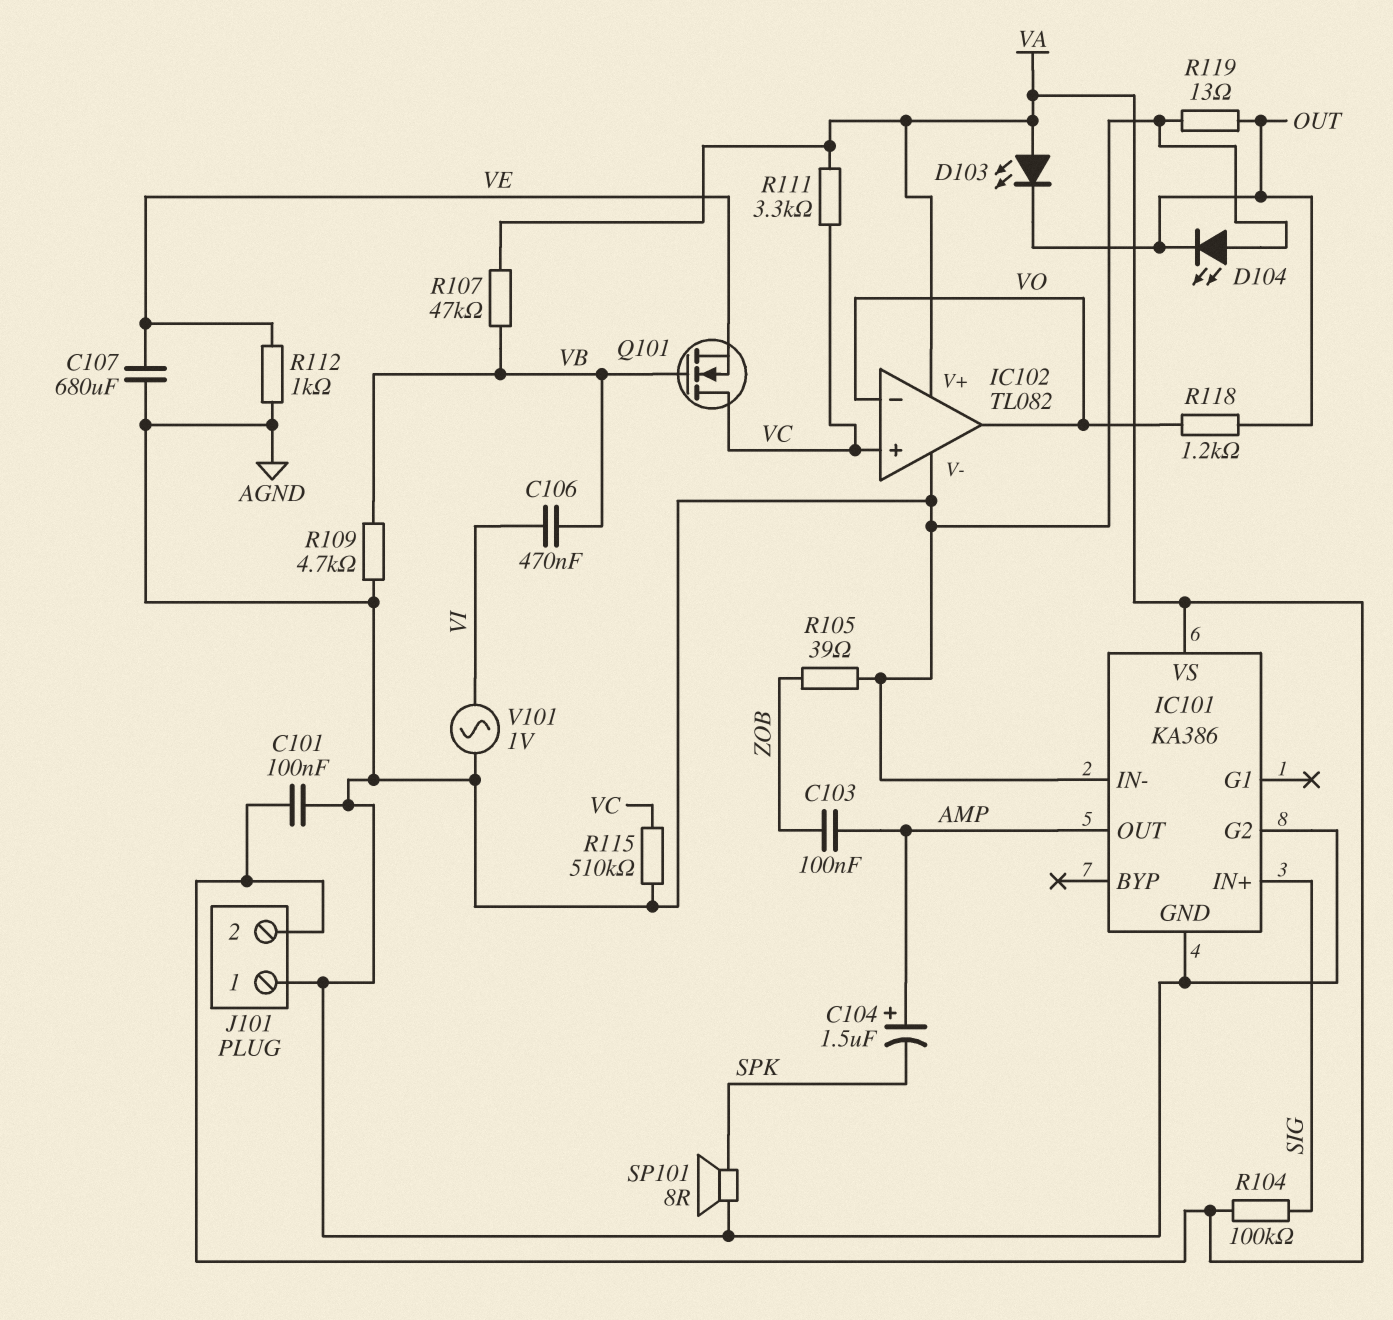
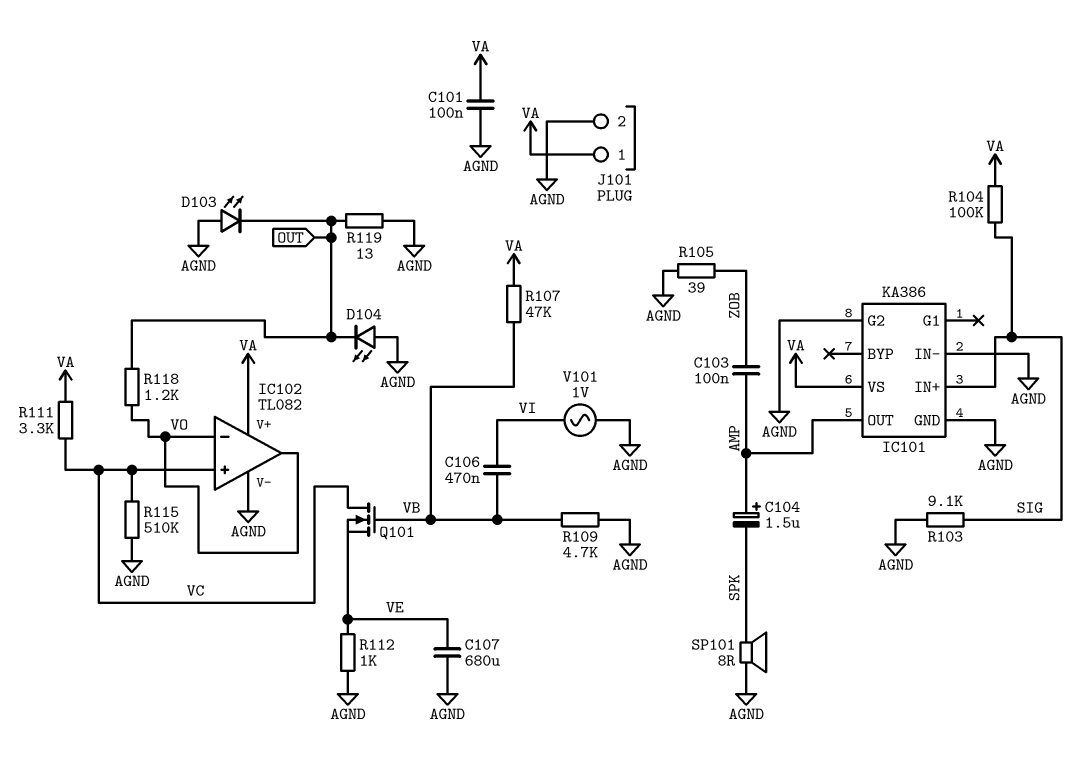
D103: LED (A VA, K OUT) -> LED (A AGND, K OUT)
J101 pin 1: AGND -> VA
J101 pin 2: VA -> AGND
R103: none -> 9.1k (AGND, SIG)

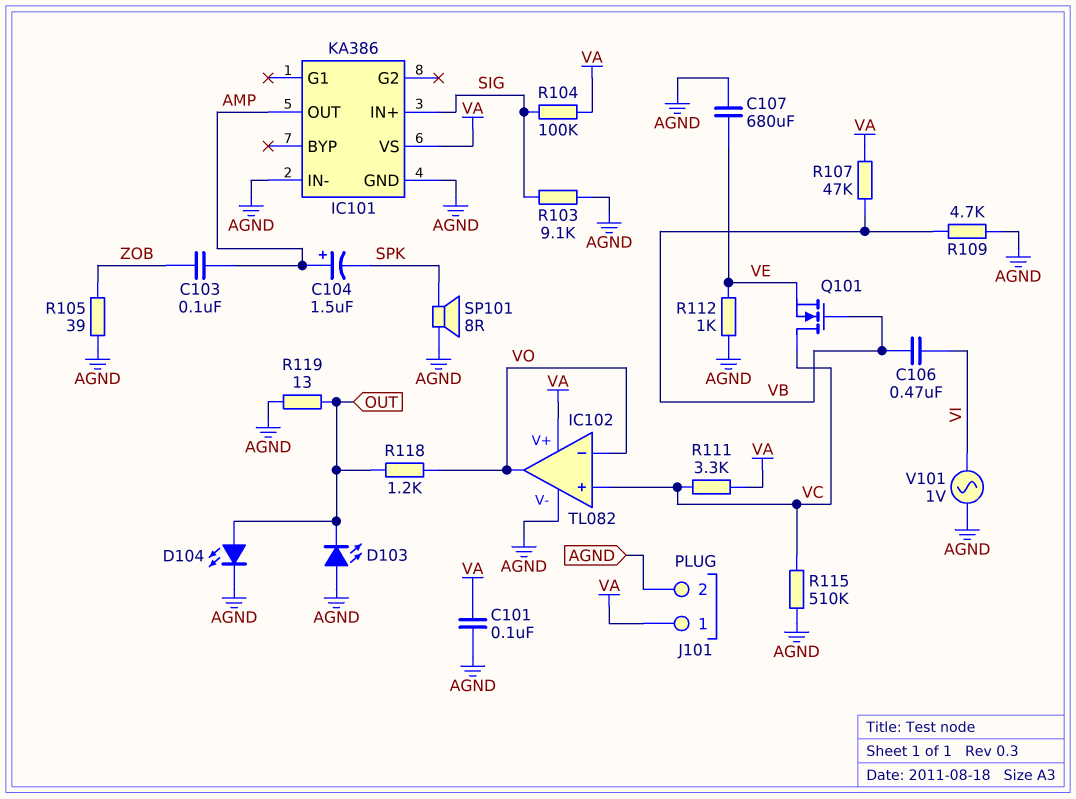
D104: LED (A AGND, K OUT) -> LED (A OUT, K AGND)
IC101 pin G2: AGND -> none

